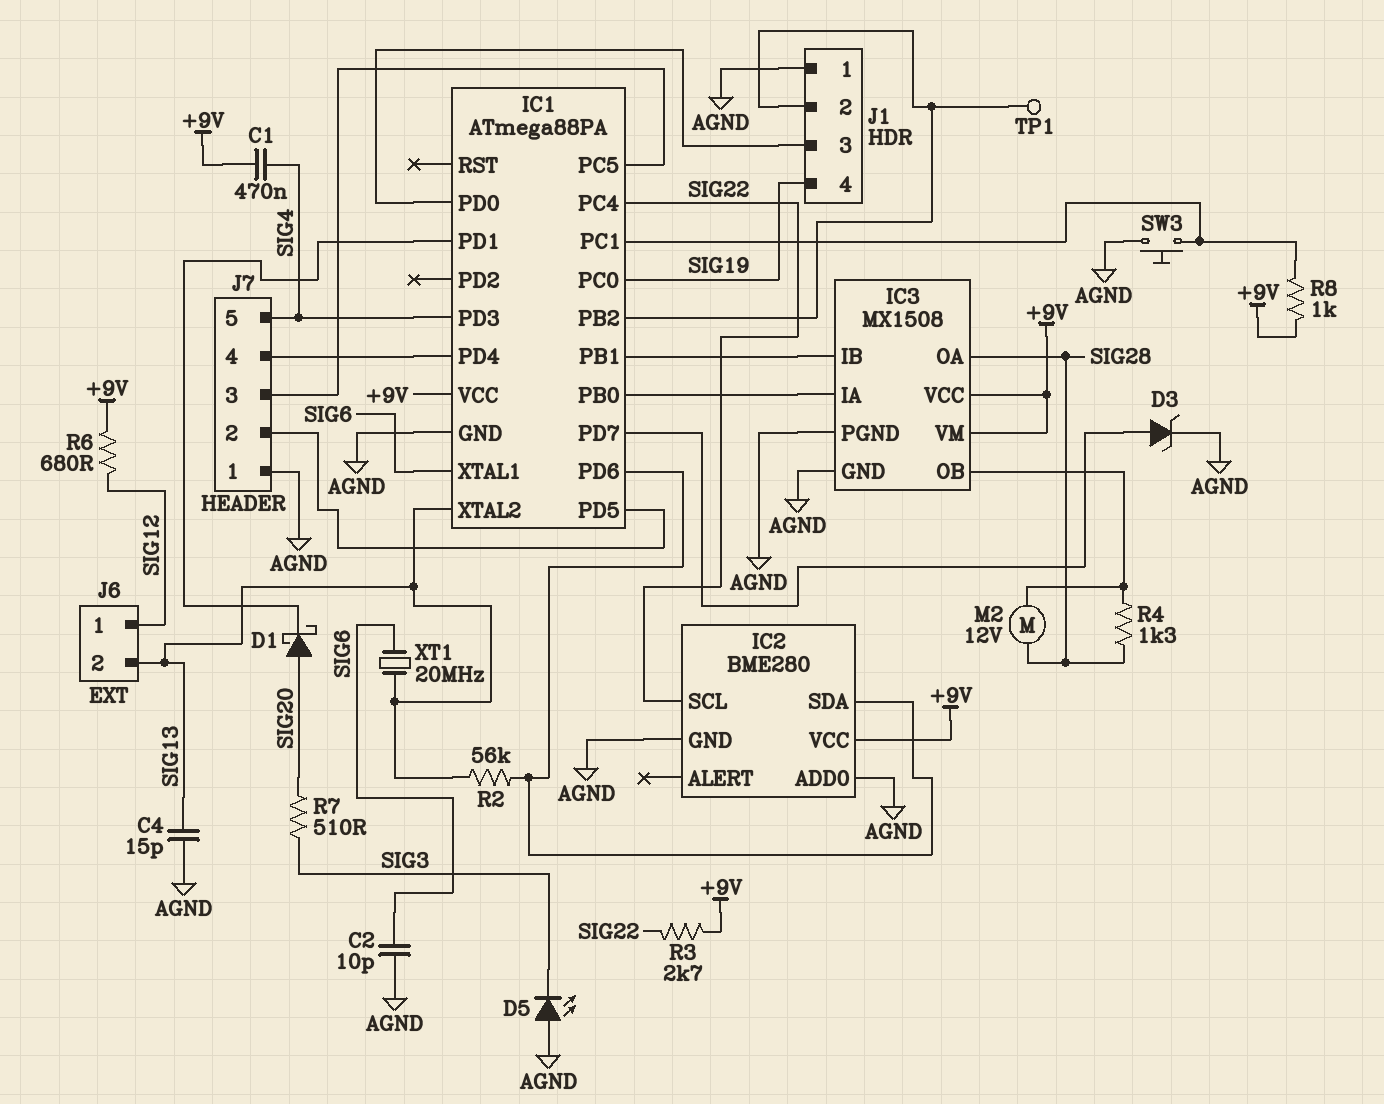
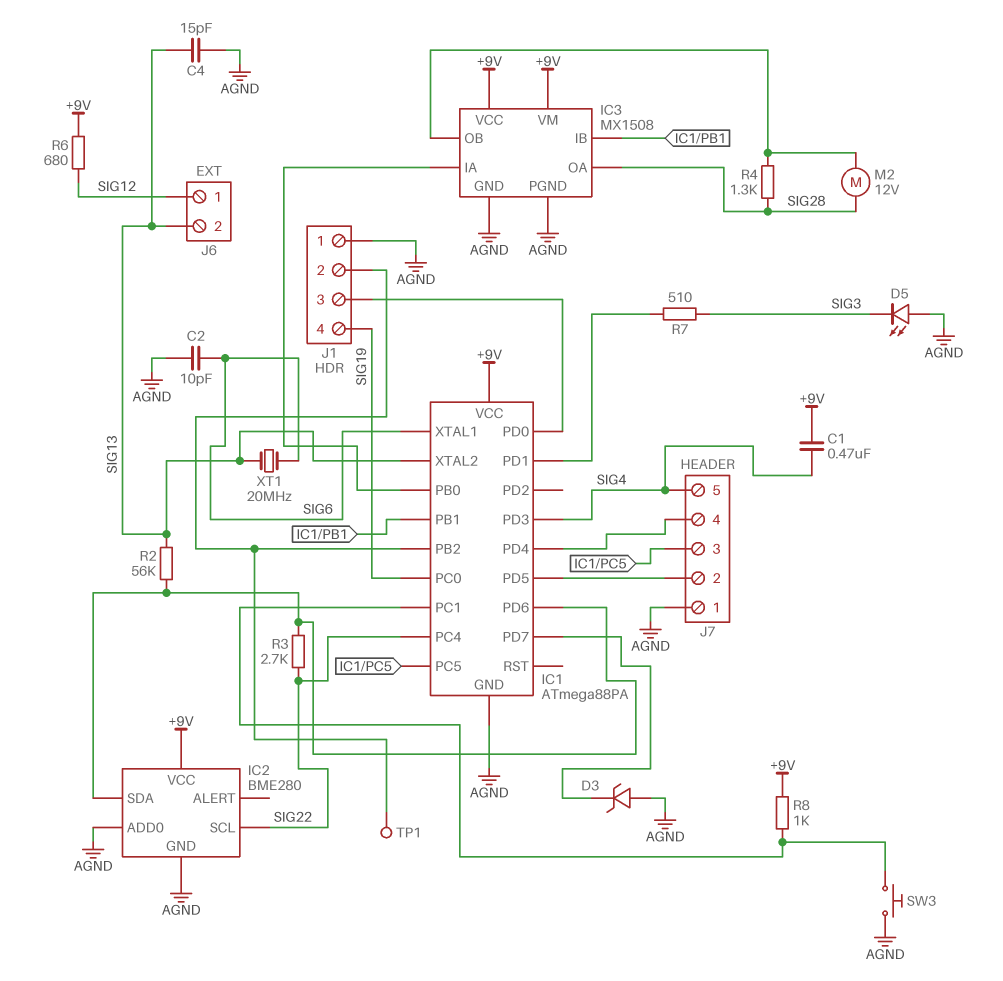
D1: schottky (A SIG20, K IC1/PD1) -> none
D3: zener (A IC1/PD7, K AGND) -> zener (A AGND, K IC1/PD7)
R3: 2.7k (+9V, SIG22) -> 2.7k (IC1/PD6, SIG22)
R7: 510 (SIG3, SIG20) -> 510 (IC1/PD1, SIG3)

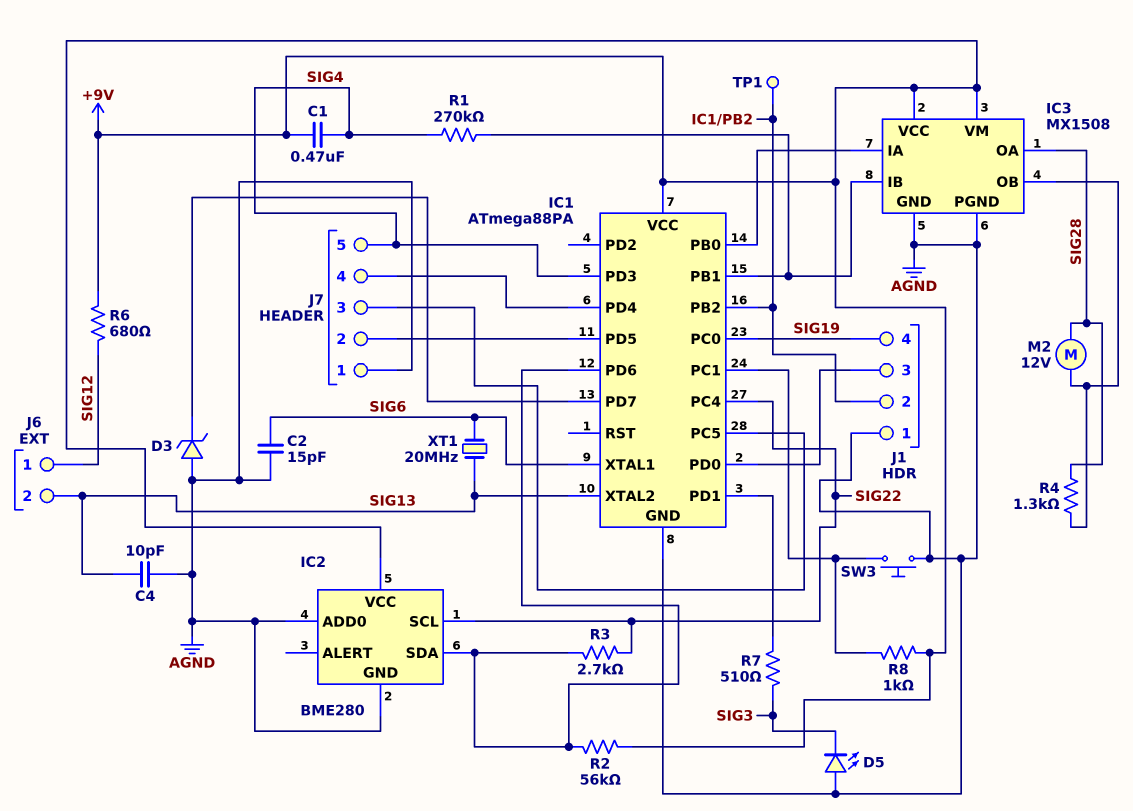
C2: 10pF (AGND, SIG6) -> 15pF (AGND, SIG6)
C4: 15pF (AGND, SIG13) -> 10pF (AGND, SIG13)
R1: none -> 270k (IC1/PB1, SIG4)
R2: 56k (IC1/PD6, SIG13) -> 56k (+9V, IC1/PD6)

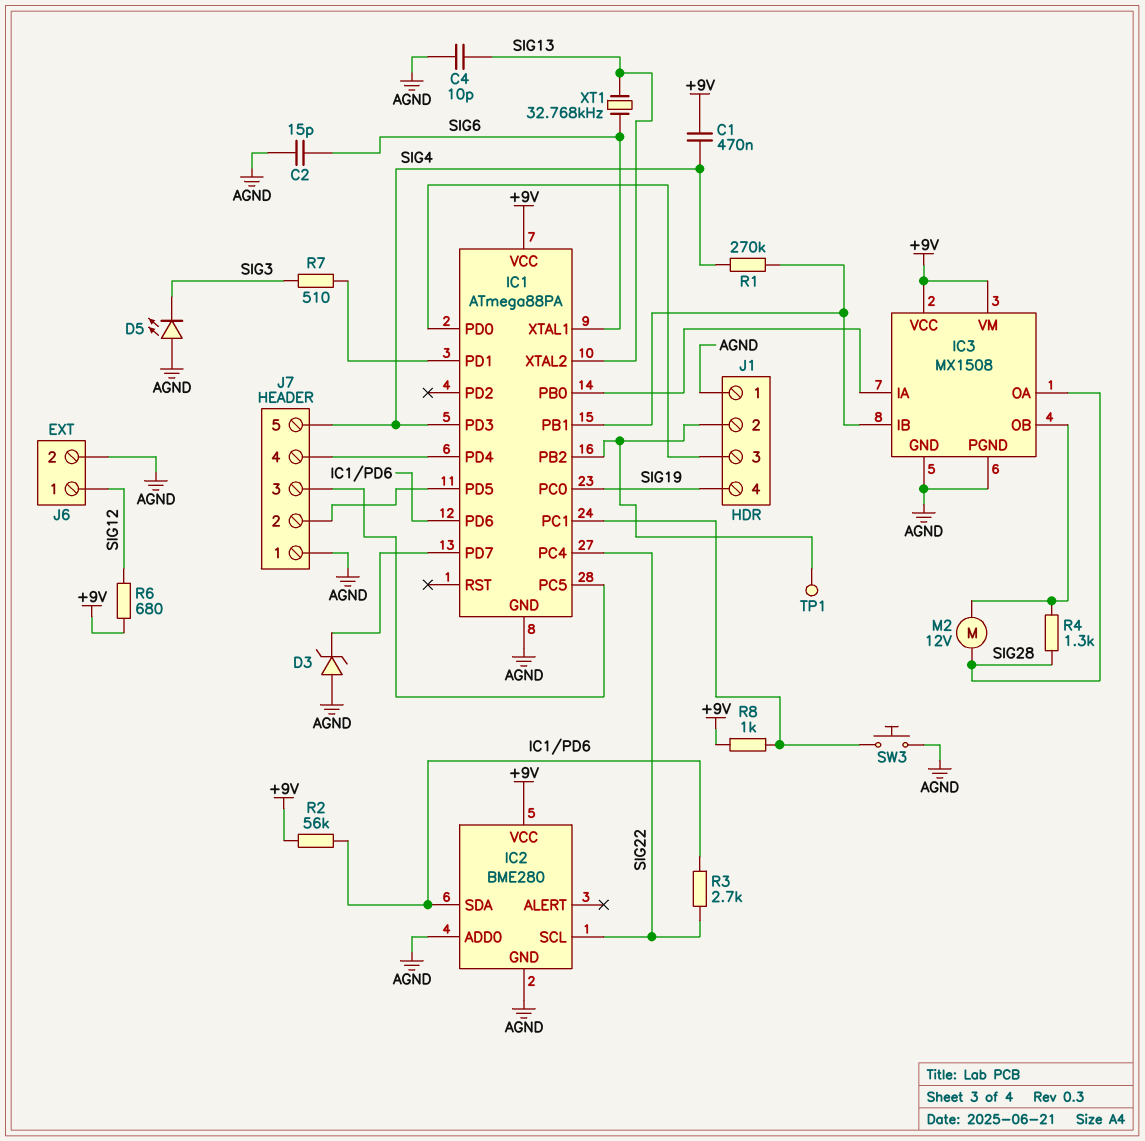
J6 pin 2: SIG13 -> AGND
XT1: 20MHz (SIG6, SIG13) -> 32.768kHz (SIG6, SIG13)

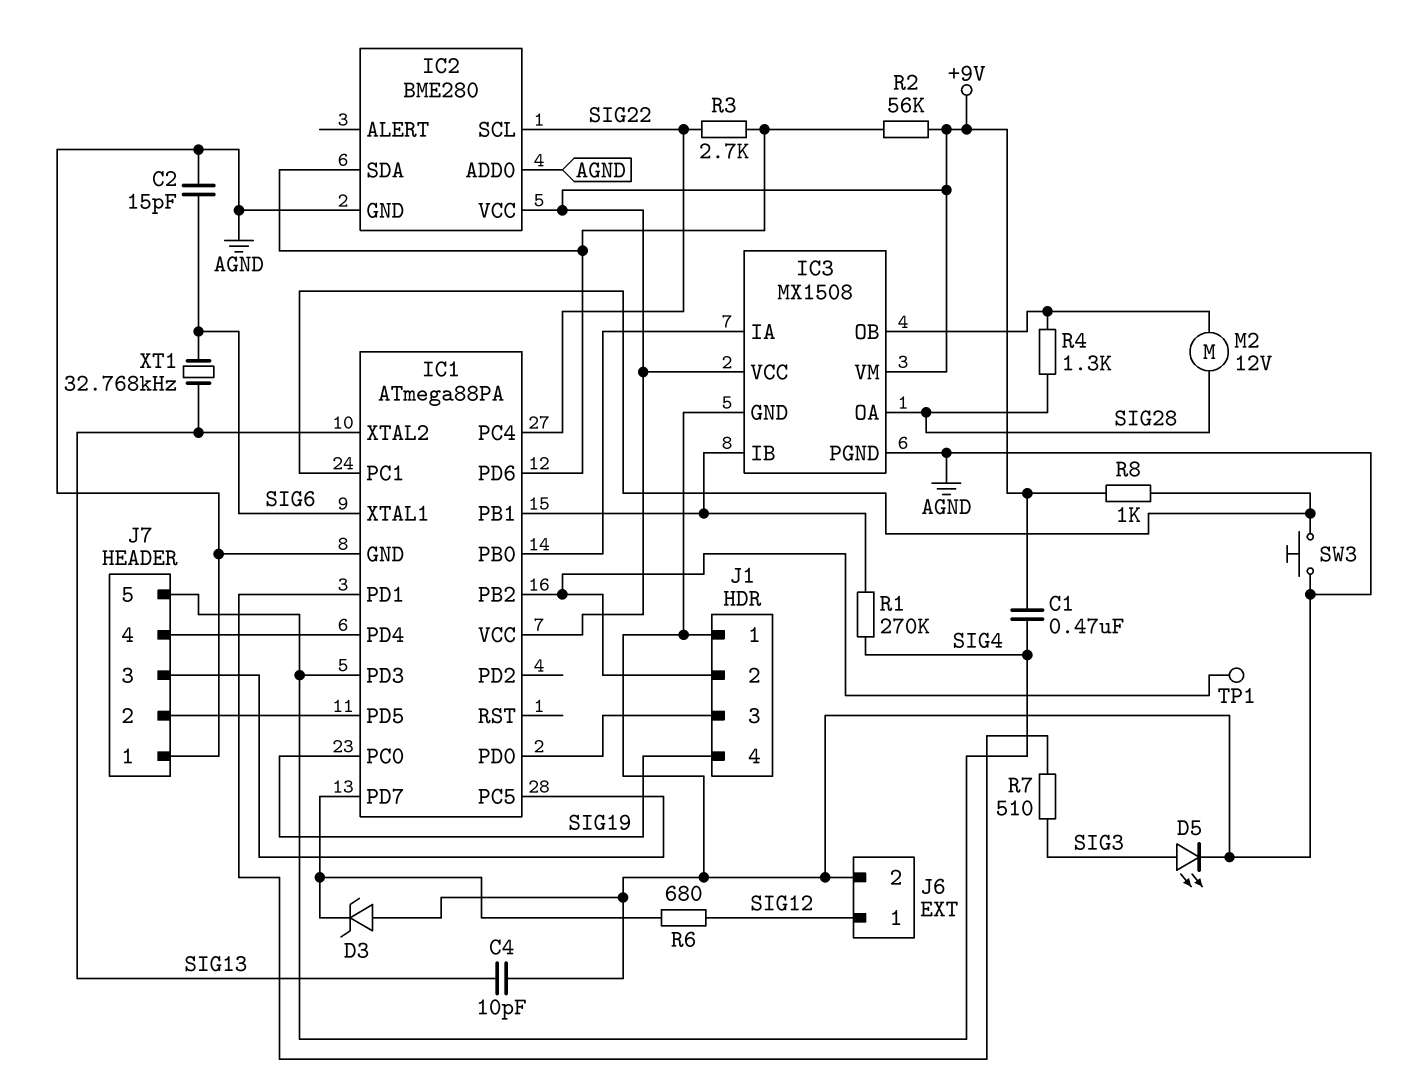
D5: LED (A AGND, K SIG3) -> LED (A SIG3, K AGND)
R6: 680 (+9V, SIG12) -> 680 (IC1/PD7, SIG12)

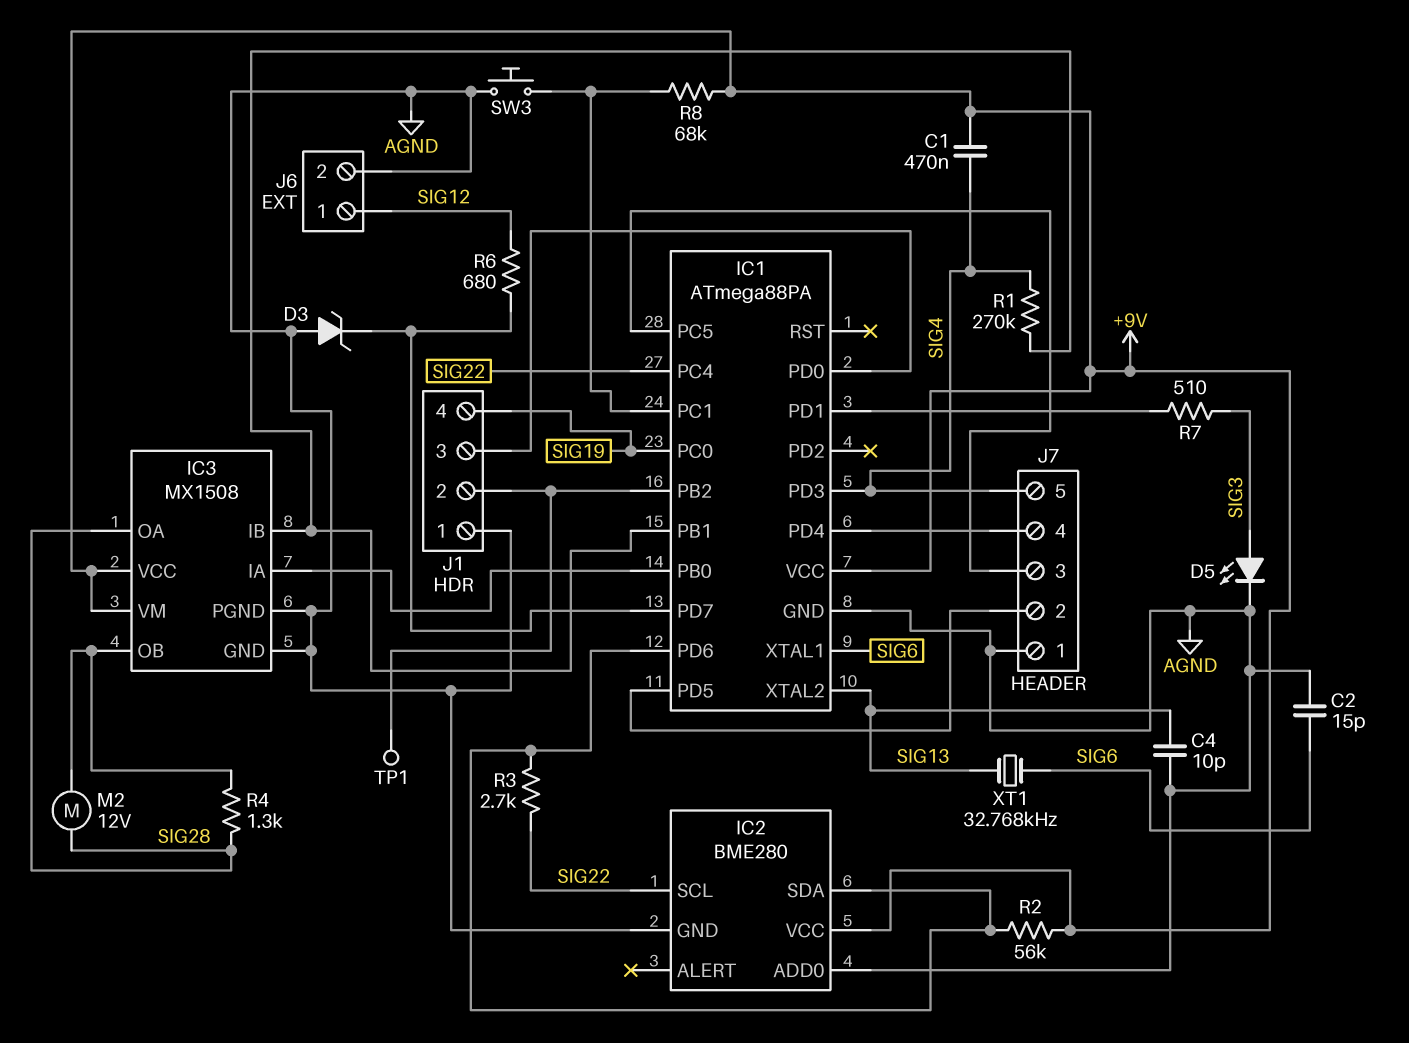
R8: 1k (+9V, IC1/PC1) -> 68k (+9V, IC1/PC1)

